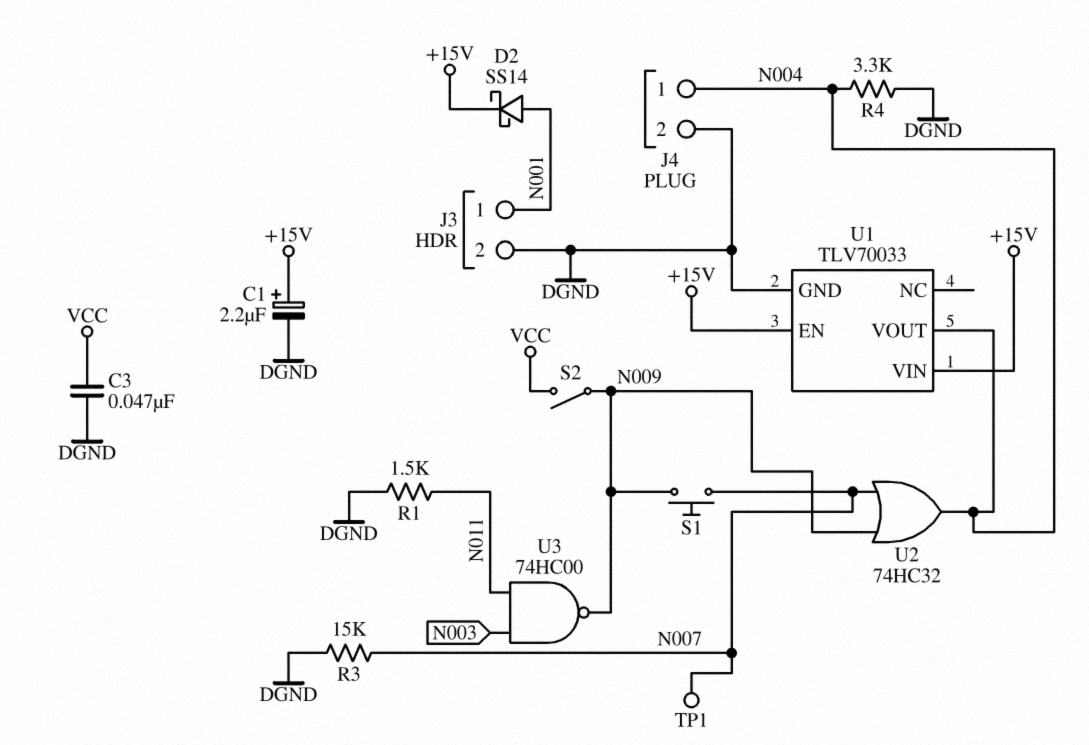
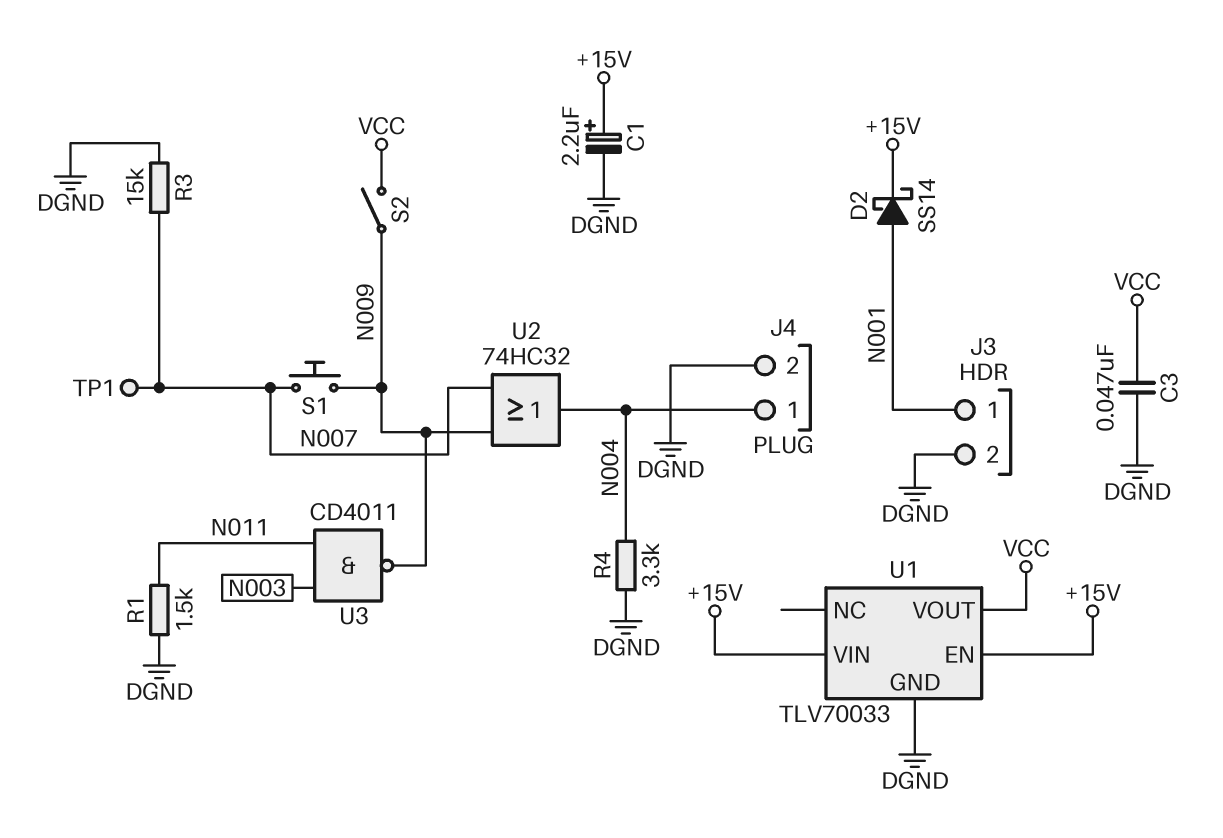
U1 pin VOUT: N004 -> VCC
U3: NAND 74HC00 (in N003, in N011, out N009) -> NAND CD4011 (in N003, in N011, out N009)

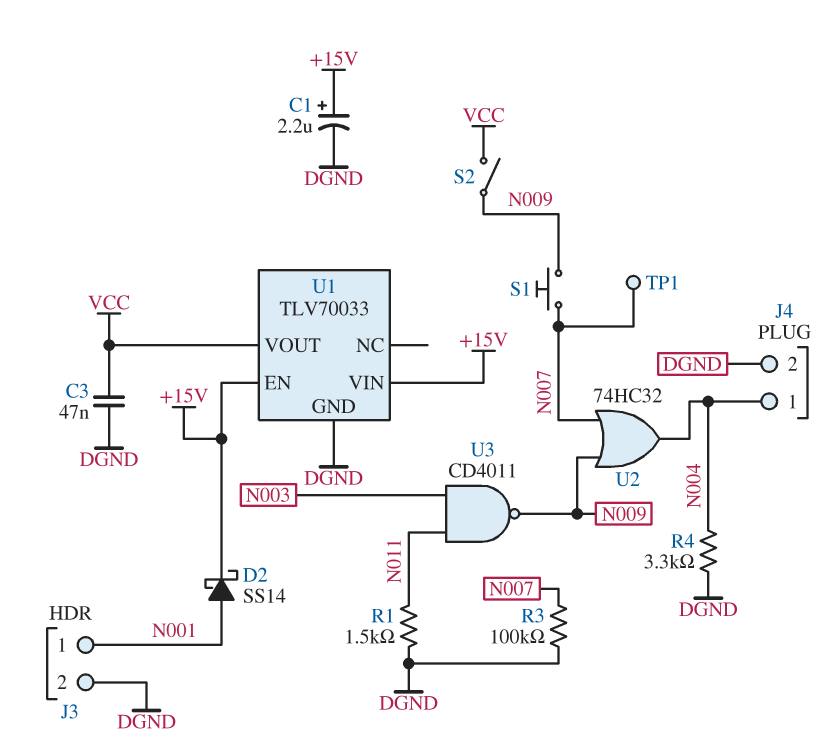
R3: 15k (DGND, N007) -> 100k (DGND, N007)

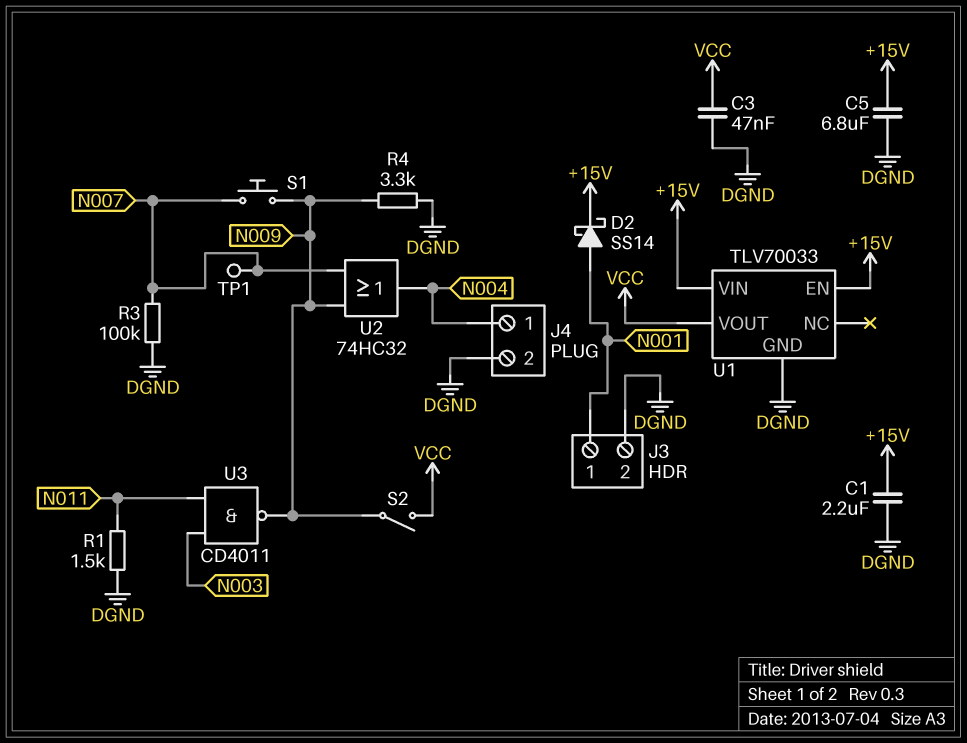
C1: 2.2uF (plus +15V, minus DGND) -> 2.2uF (+15V, DGND)
C5: none -> 6.8uF (+15V, DGND)
R4: 3.3k (DGND, N004) -> 3.3k (DGND, N009)

